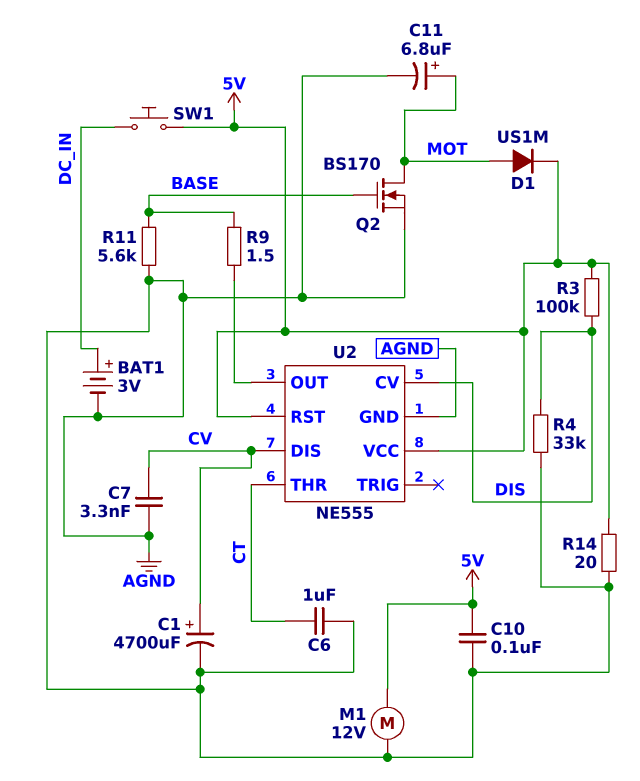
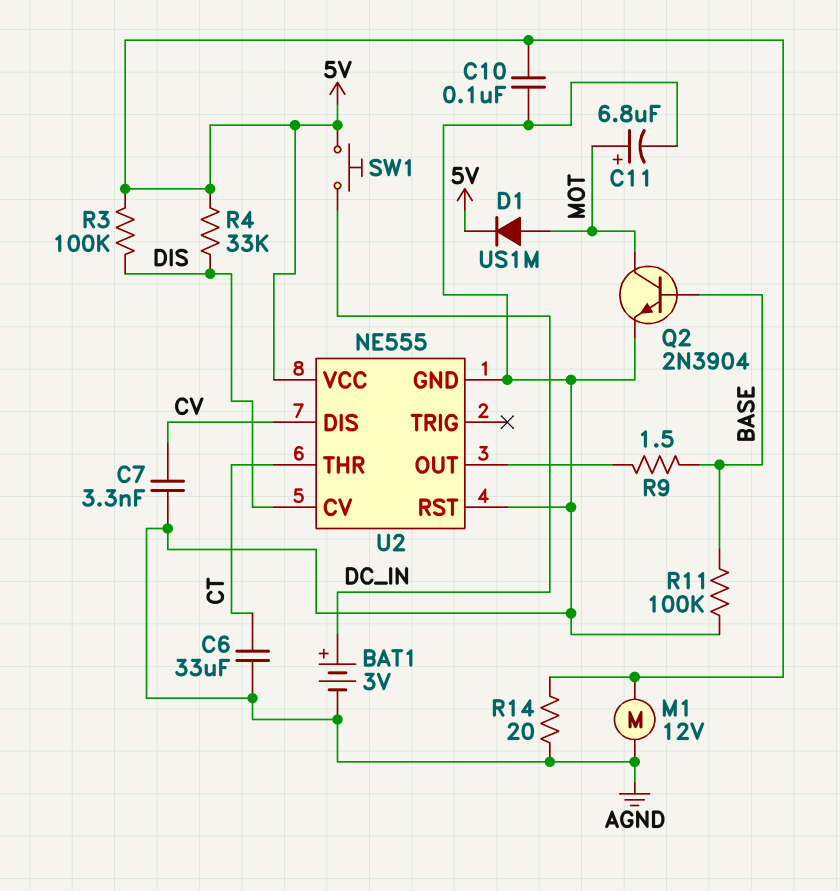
C1: 4700uF (plus CV, minus AGND) -> none
C6: 1uF (AGND, CT) -> 33uF (AGND, CT)
Q2: NMOS BS170 (G BASE, D MOT, S AGND) -> NPN 2N3904 (B BASE, C MOT, E AGND)
R4: 33k (AGND, DIS) -> 33k (5V, DIS)
R11: 5.6k (AGND, BASE) -> 100k (AGND, BASE)
U2 pin RST: 5V -> AGND

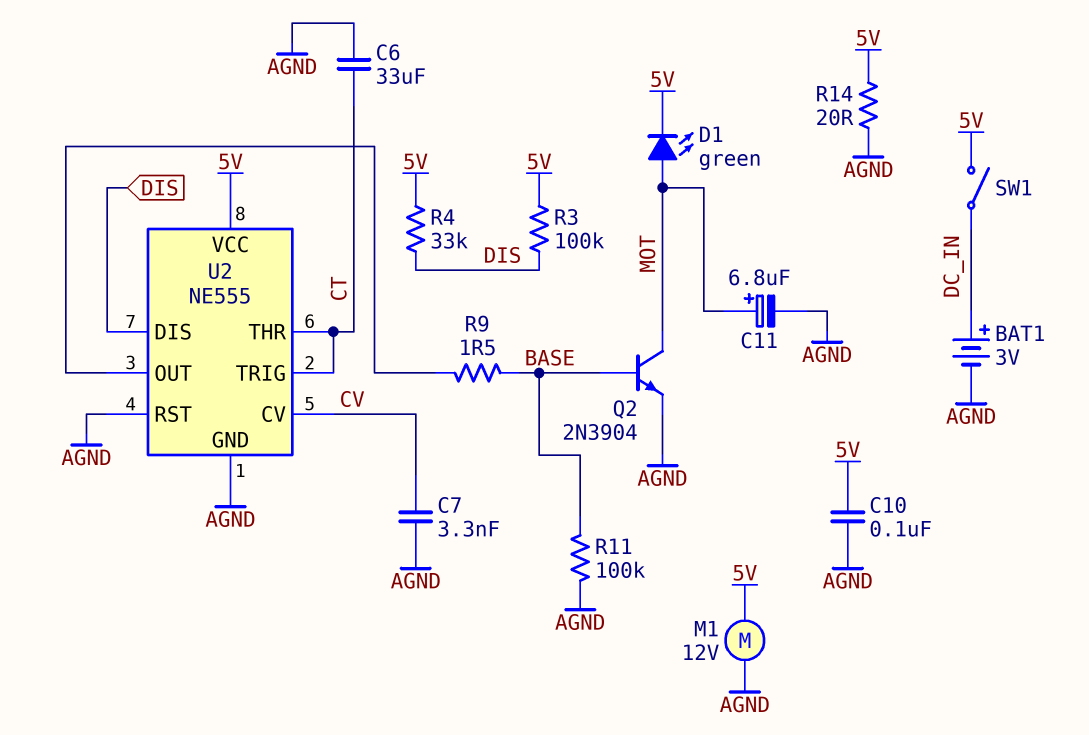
D1: diode US1M (A MOT, K 5V) -> LED green (A MOT, K 5V)
SW1: button (5V, DC_IN) -> switch (5V, DC_IN)
U2 pin CV: DIS -> CV
U2 pin DIS: CV -> DIS
U2 pin TRIG: none -> CT

